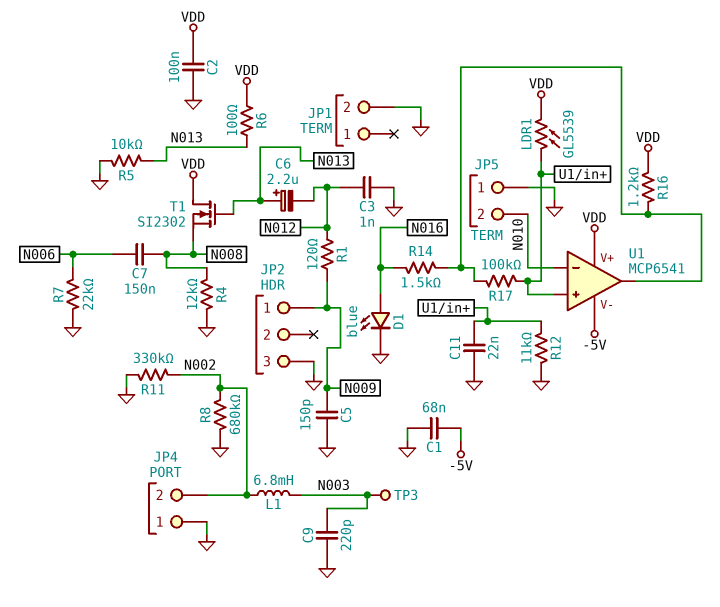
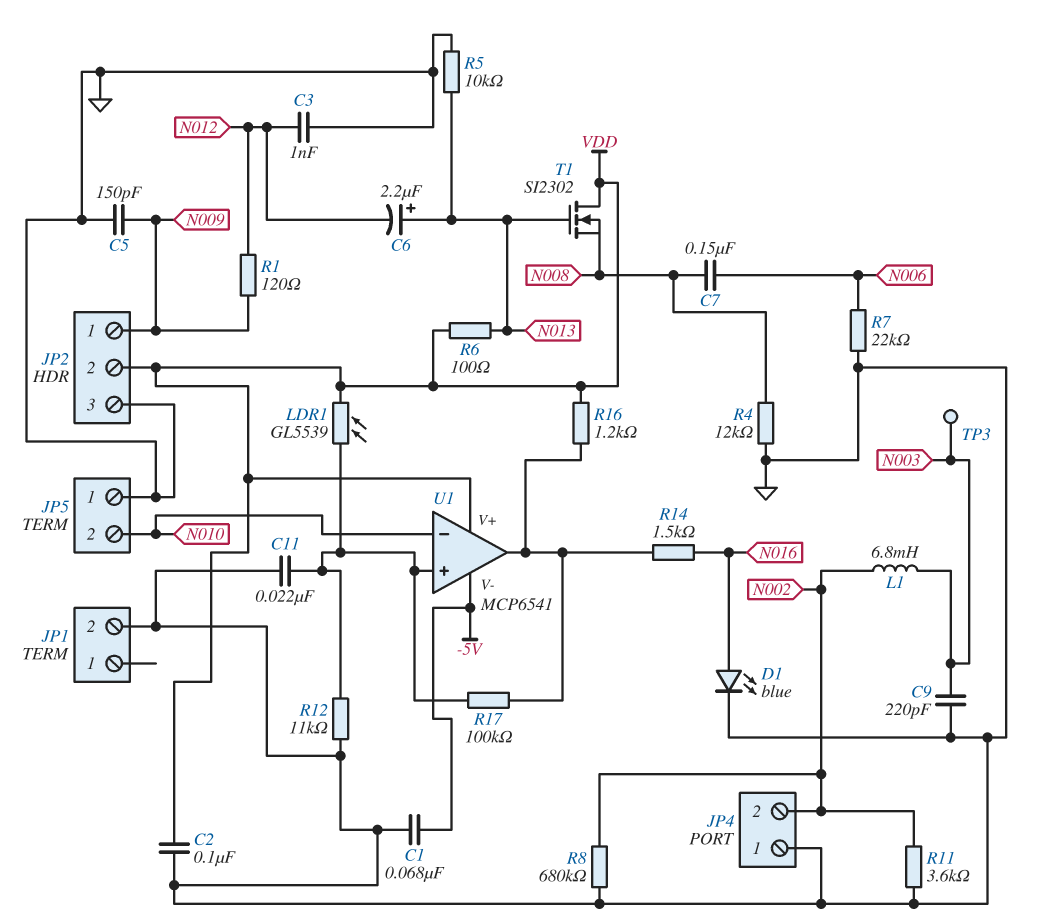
JP2 pin 2: none -> VDD
R11: 330k (GND, N002) -> 3.6k (GND, N002)

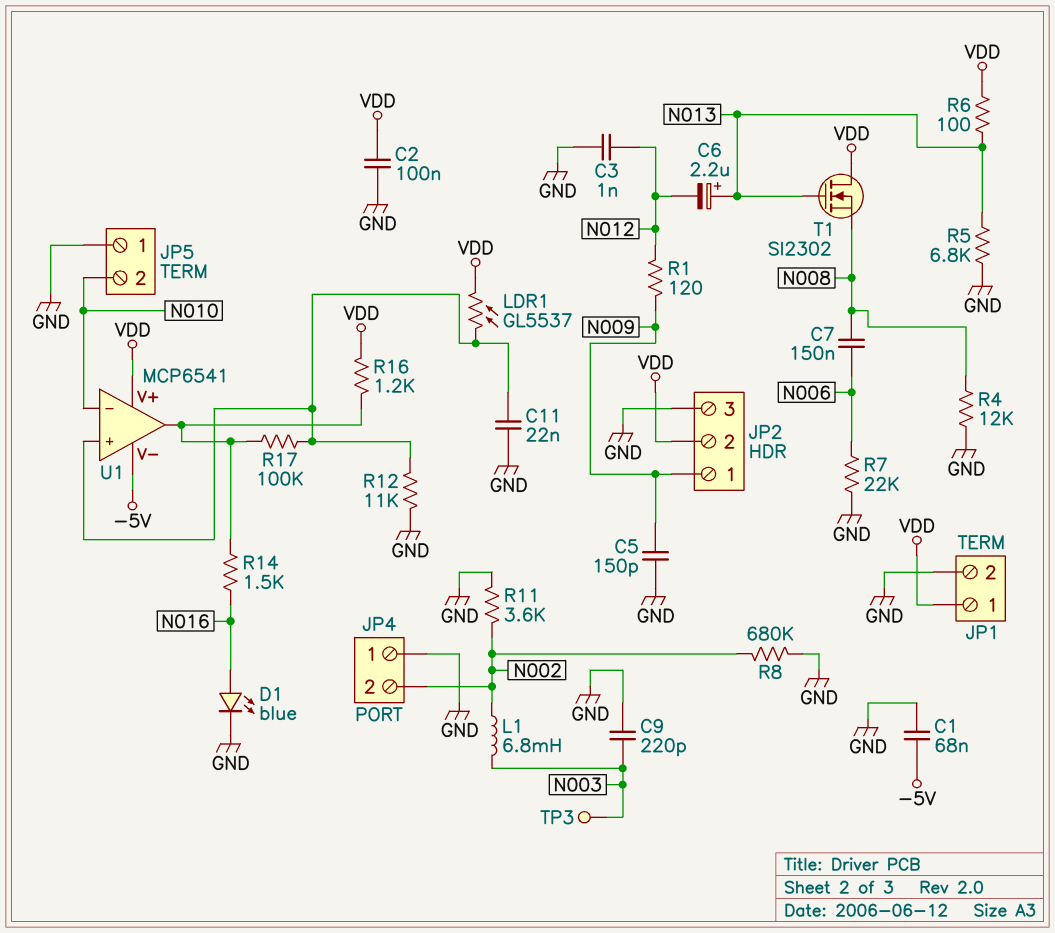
JP1 pin 1: none -> VDD
LDR1: GL5539 (U1/in+, VDD) -> GL5537 (U1/in+, VDD)
R5: 10k (GND, N013) -> 6.8k (GND, N013)

